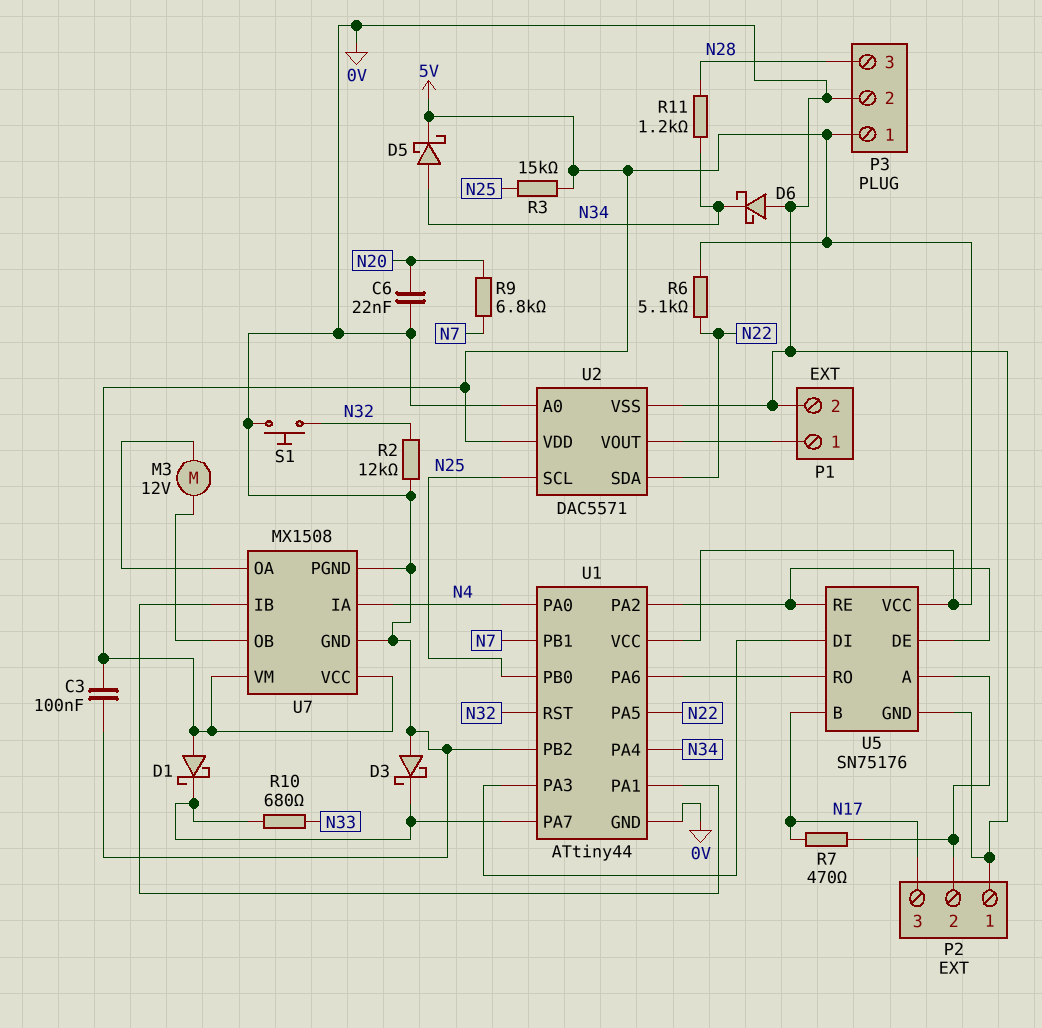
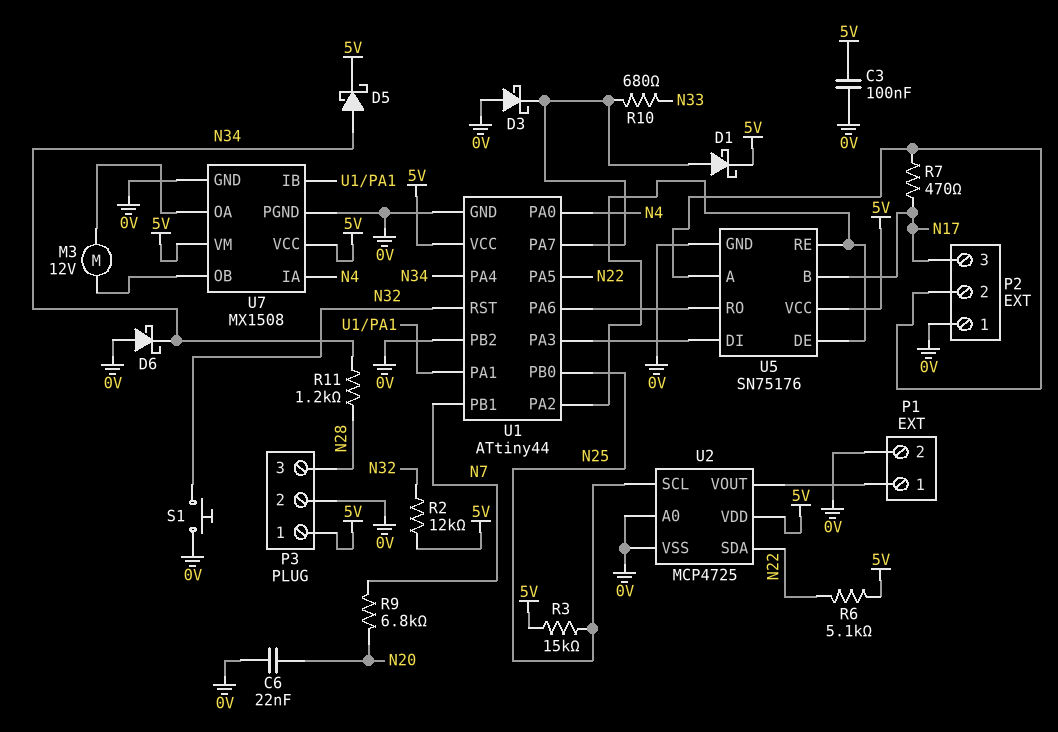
D1: schottky (A 5V, K U1/PA7) -> schottky (A U1/PA7, K 5V)
R2: 12k (0V, N32) -> 12k (5V, N32)
U2: DAC5571 -> MCP4725

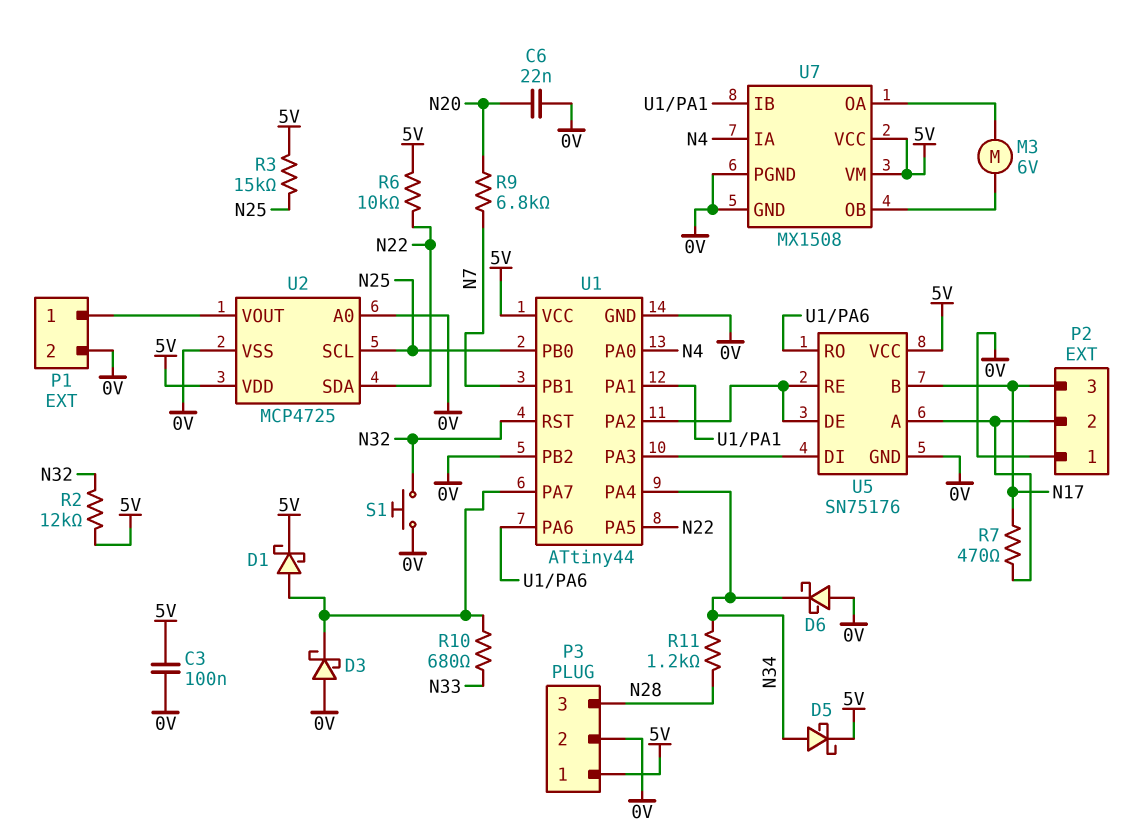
M3: motor 12V (U7/OA, U7/OB) -> motor 6V (U7/OA, U7/OB)
R6: 5.1k (5V, N22) -> 10k (5V, N22)

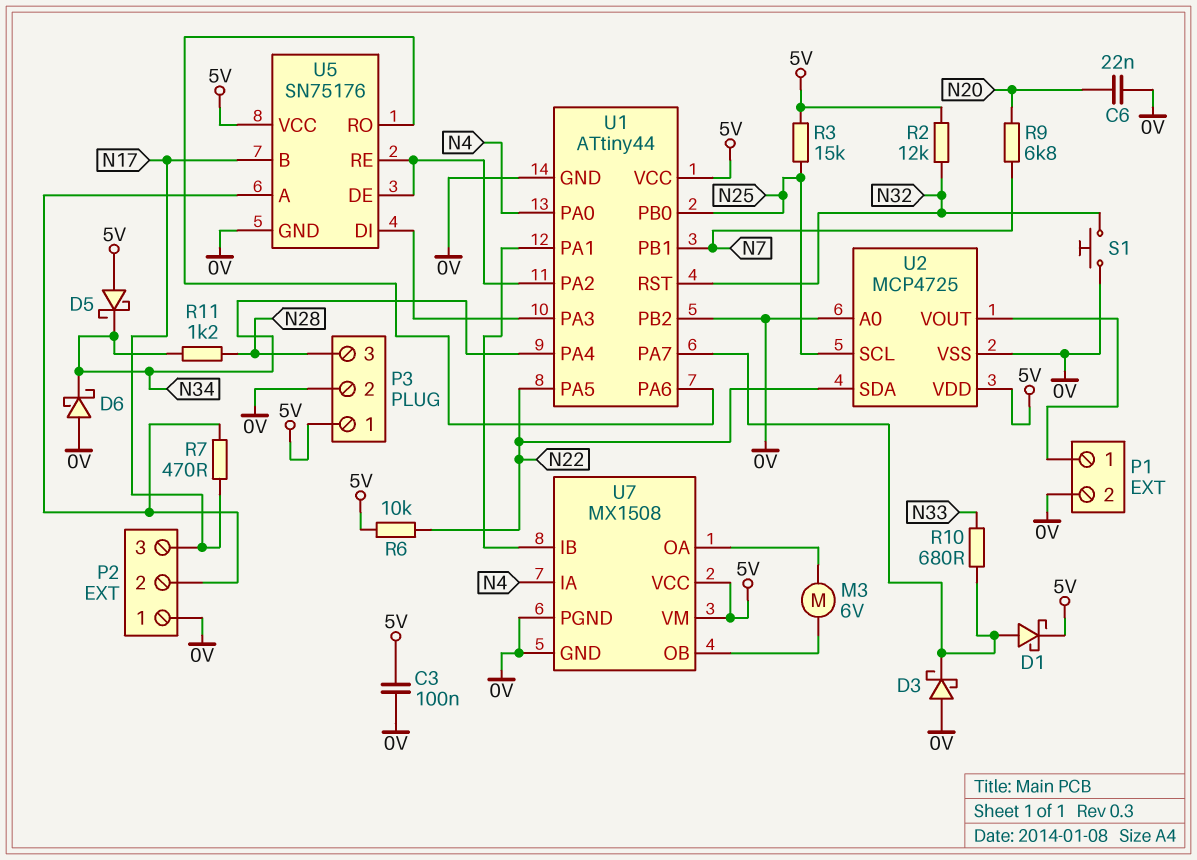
D5: schottky (A N34, K 5V) -> schottky (A 5V, K N34)

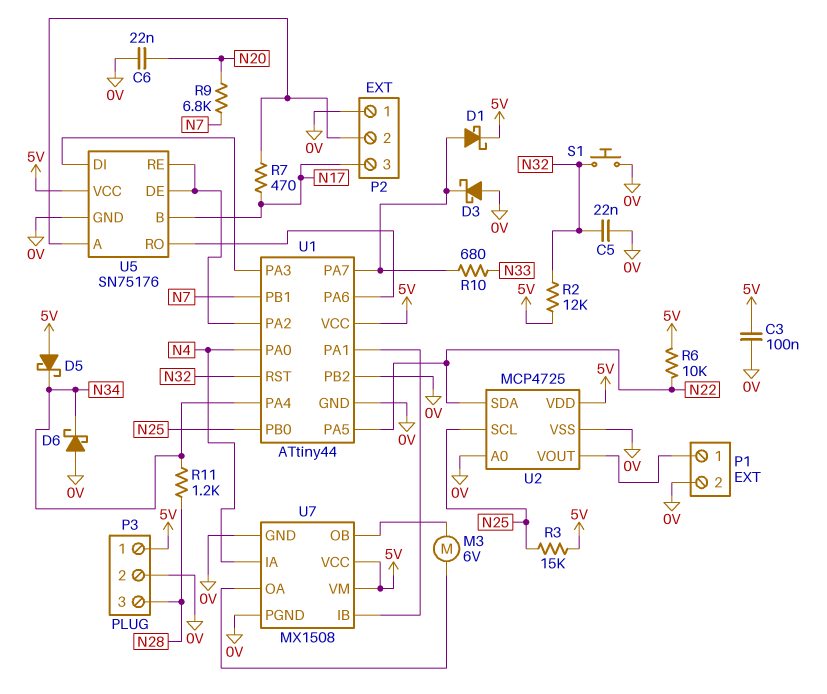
C5: none -> 22nF (0V, N32)

